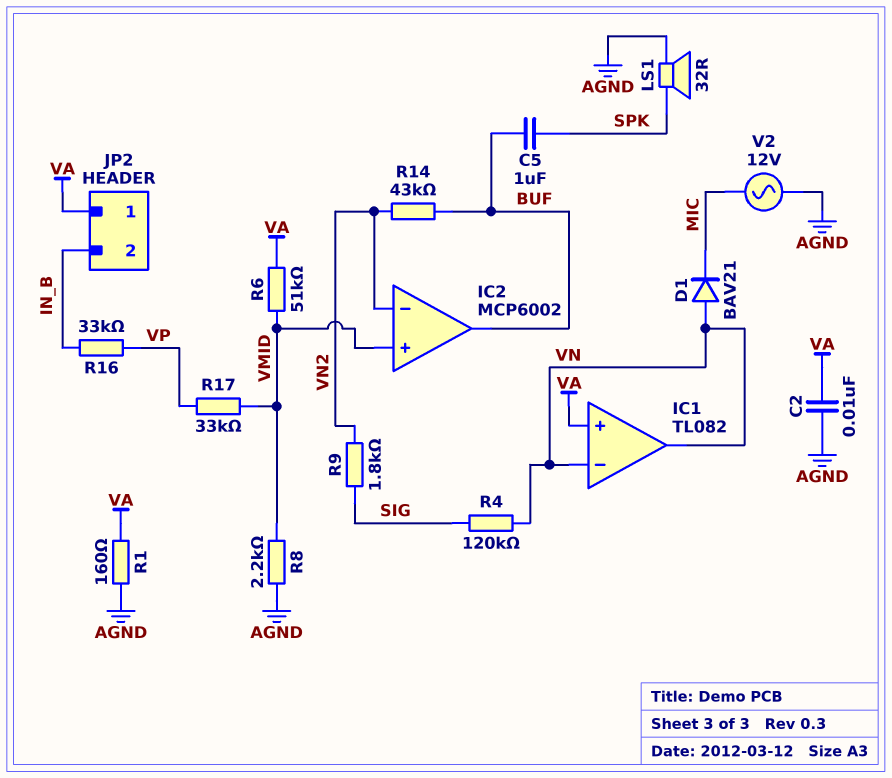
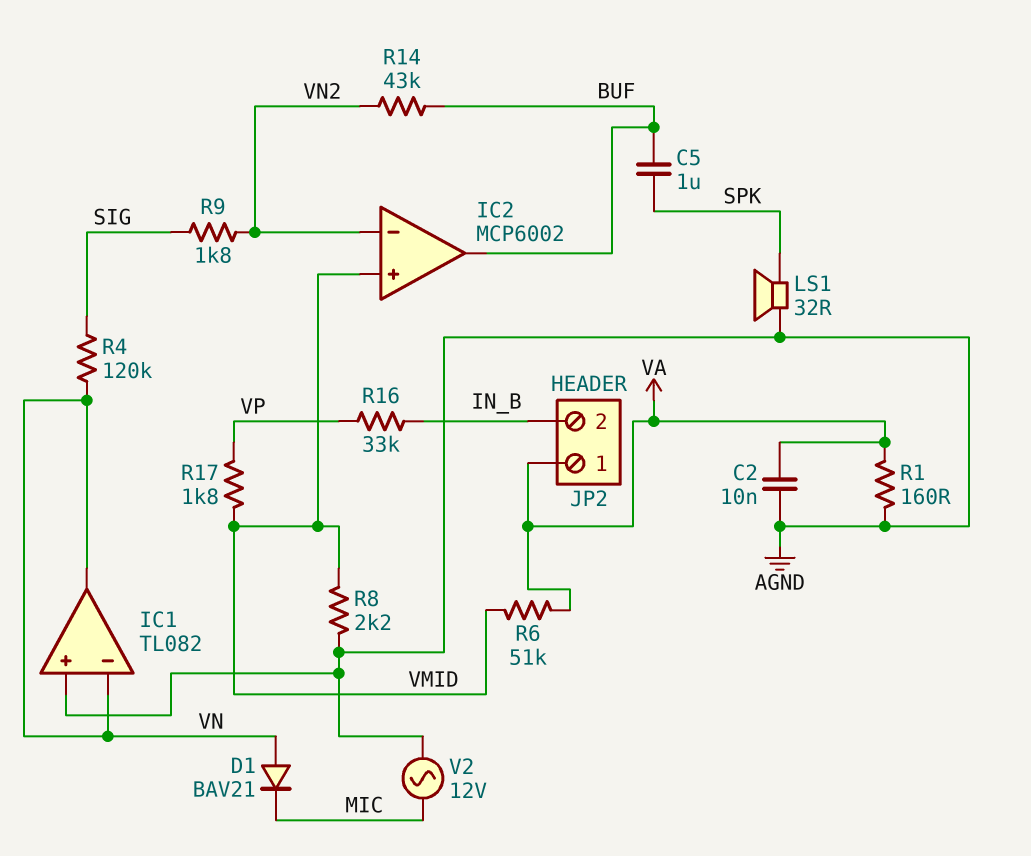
IC1 pin in+: VA -> AGND
R17: 33k (VMID, VP) -> 1.8k (VMID, VP)

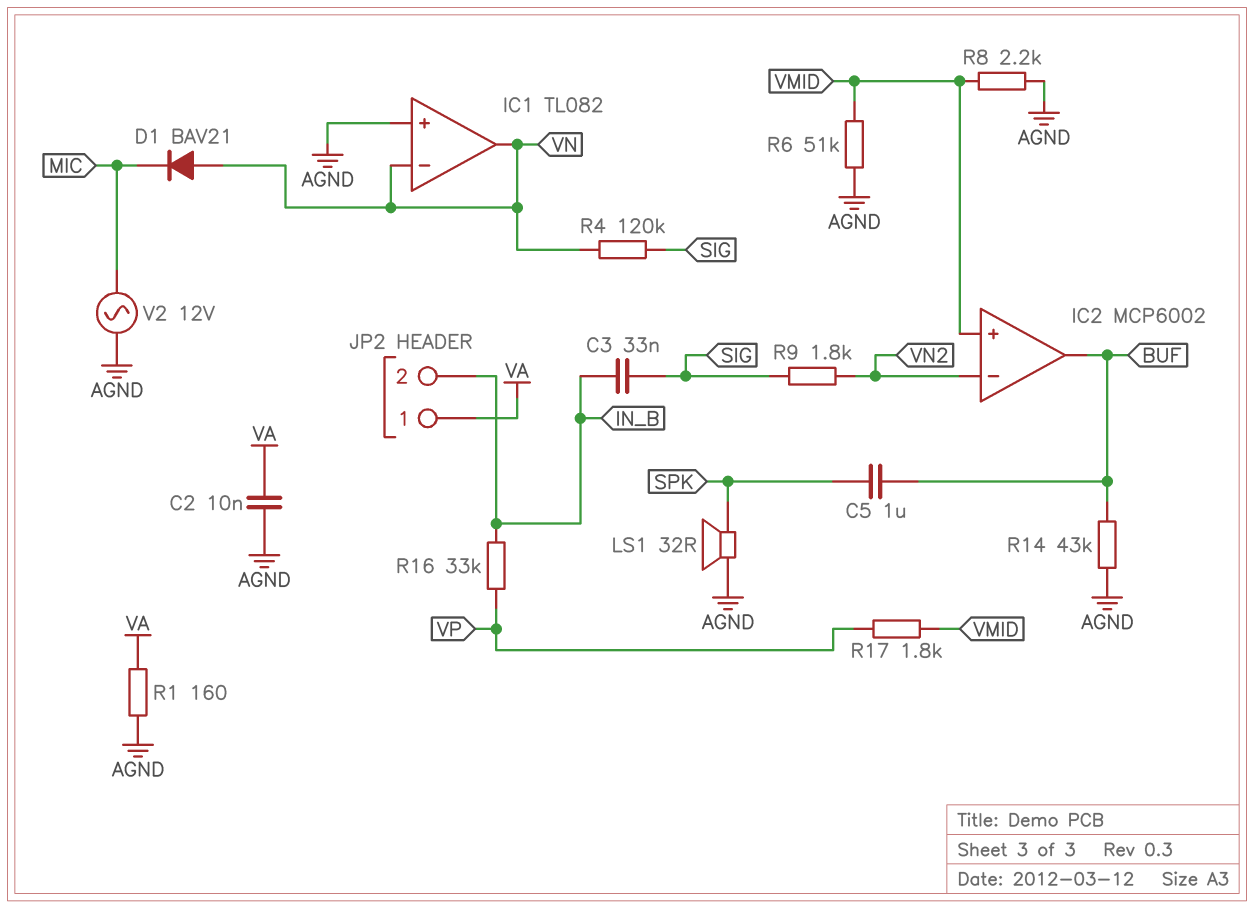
C3: none -> 33nF (IN_B, SIG)
R6: 51k (VA, VMID) -> 51k (AGND, VMID)
R14: 43k (BUF, VN2) -> 43k (AGND, BUF)

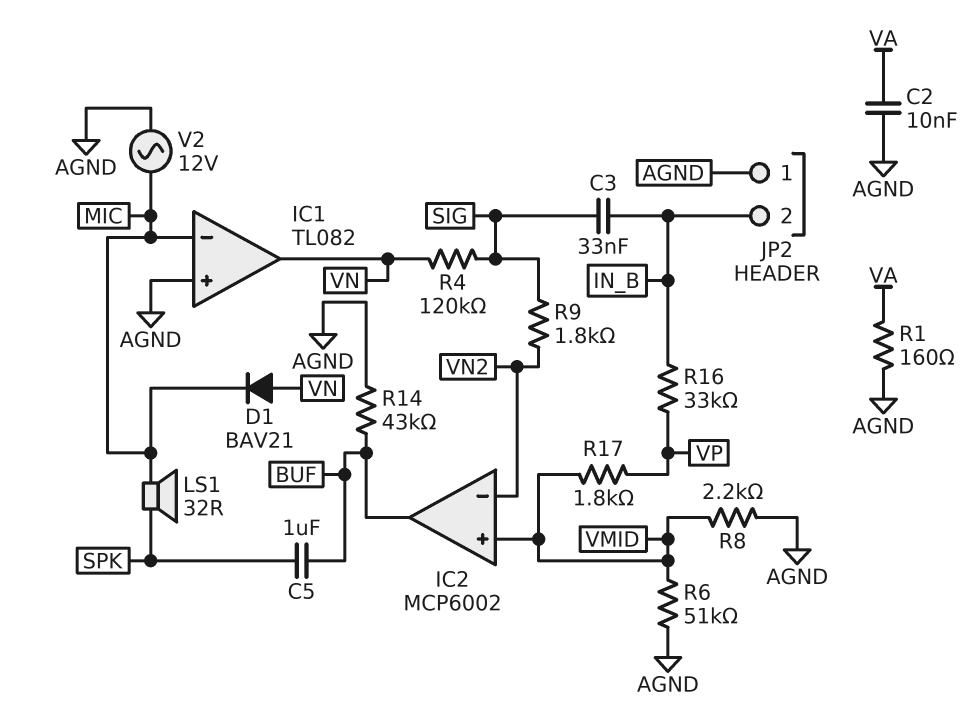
IC1 pin in-: VN -> MIC
JP2 pin 1: VA -> AGND
LS1: speaker 32R (AGND, SPK) -> speaker 32R (MIC, SPK)

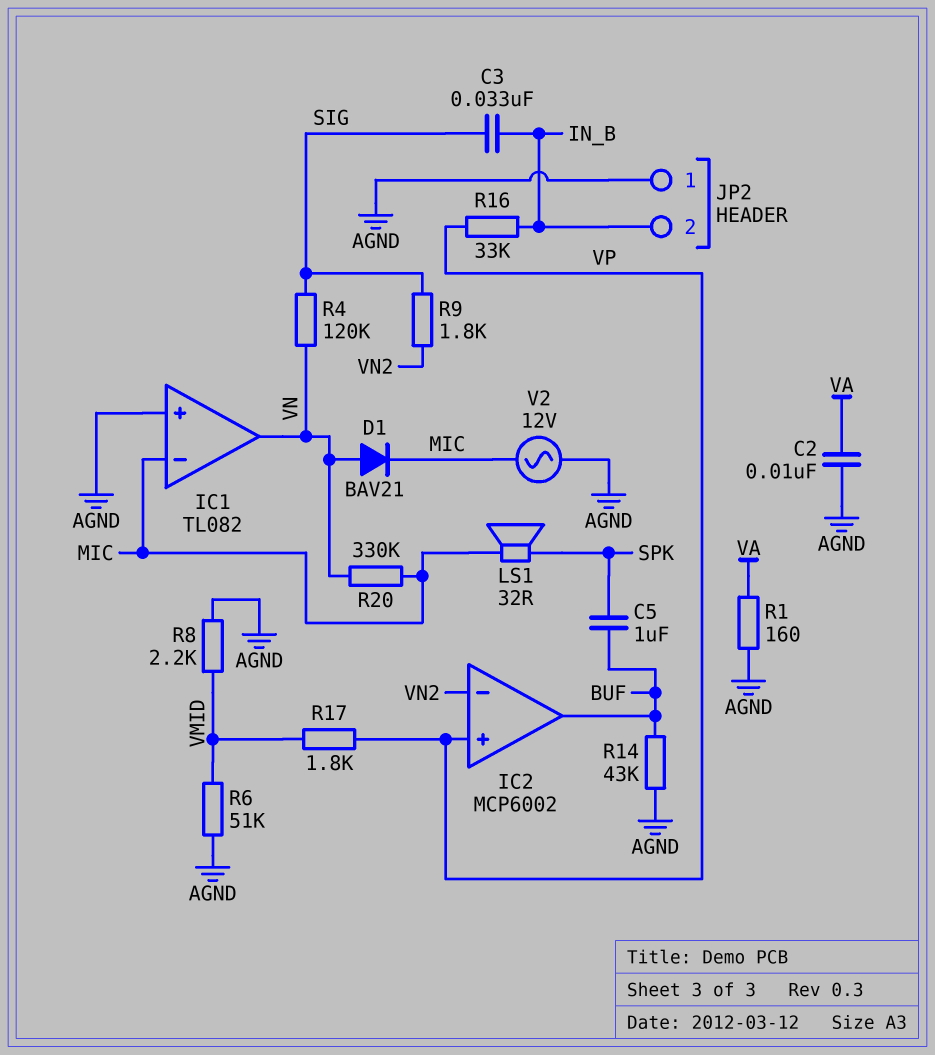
IC2 pin in+: VMID -> VP
R20: none -> 330k (MIC, VN)

